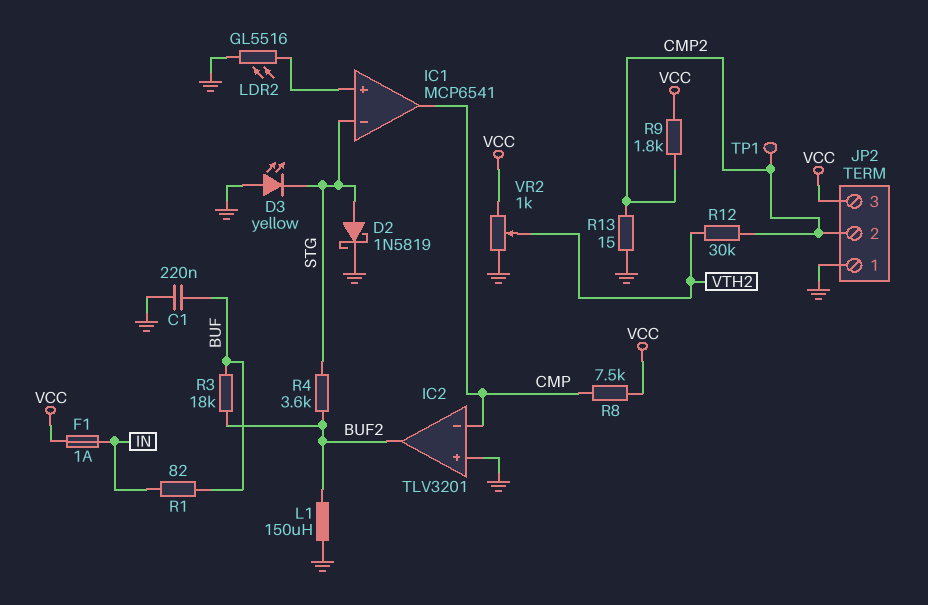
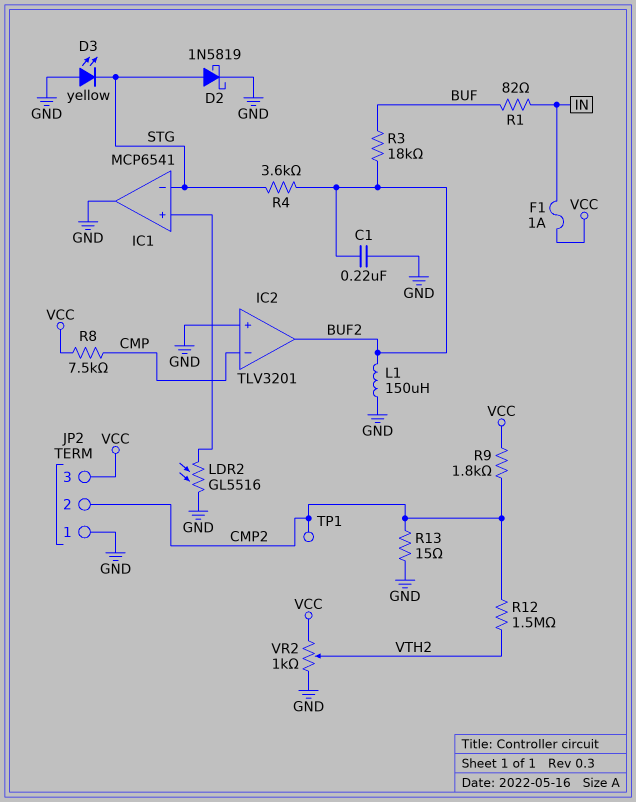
C1: 220nF (BUF, GND) -> 220nF (BUF2, GND)
IC1 pin out: CMP -> GND
R12: 30k (CMP2, VTH2) -> 1.5M (CMP2, VTH2)

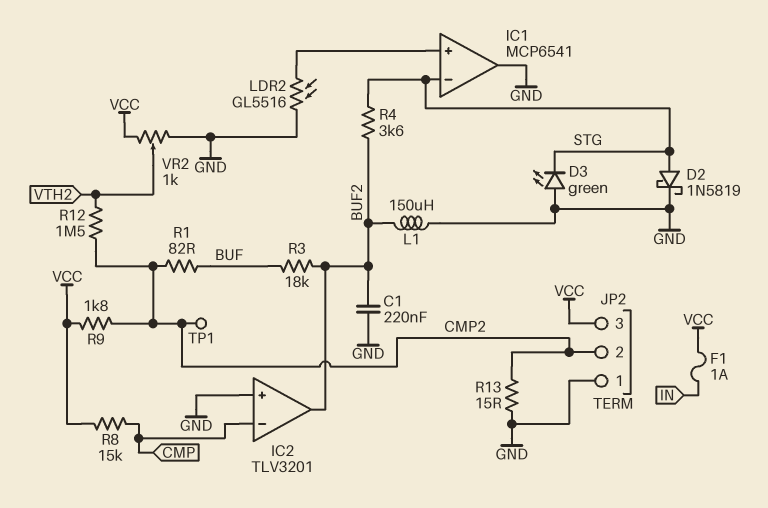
D3: LED yellow (A GND, K STG) -> LED green (A GND, K STG)
R1: 82 (BUF, IN) -> 82 (BUF, CMP2)
R8: 7.5k (CMP, VCC) -> 15k (CMP, VCC)

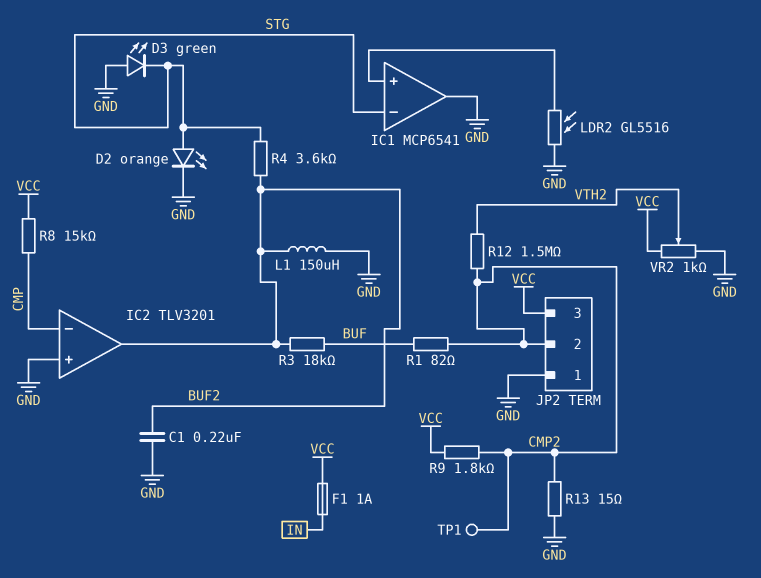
D2: schottky 1N5819 (A STG, K GND) -> LED orange (A STG, K GND)

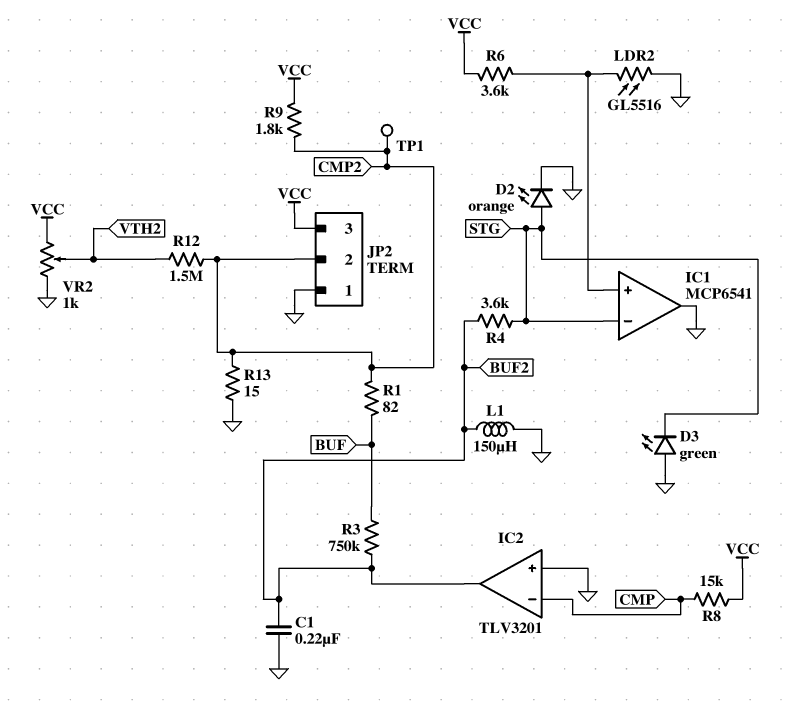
F1: 1A (IN, VCC) -> none
R3: 18k (BUF, BUF2) -> 750k (BUF, BUF2)
R6: none -> 3.6k (IC1/in+, VCC)

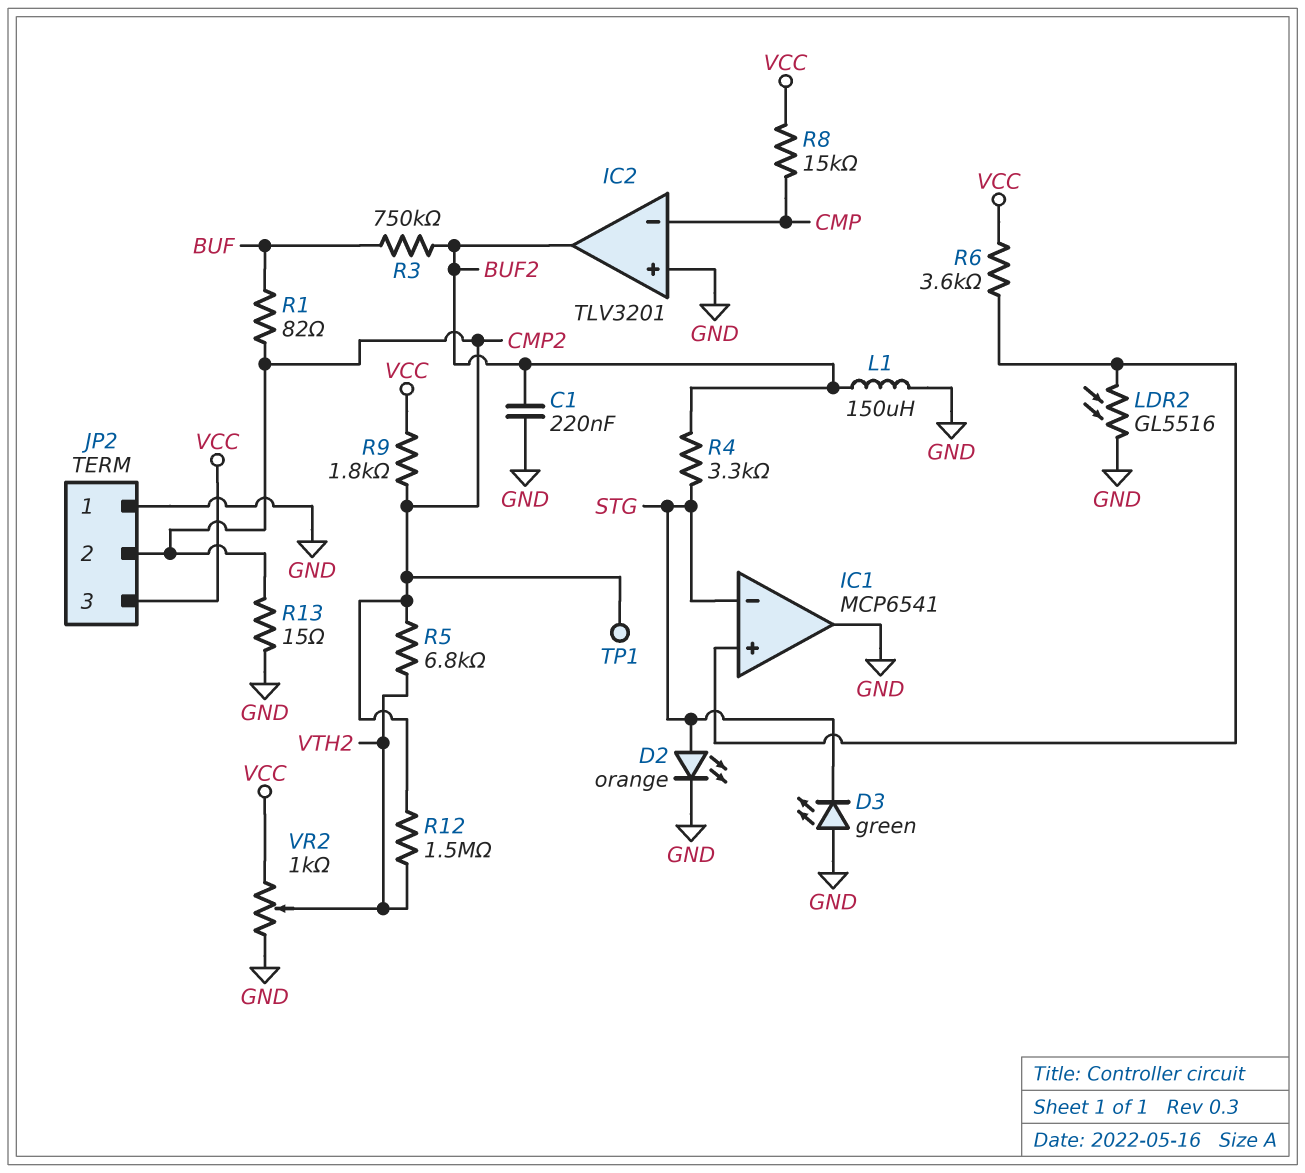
R4: 3.6k (BUF2, STG) -> 3.3k (BUF2, STG)
R5: none -> 6.8k (CMP2, VTH2)

